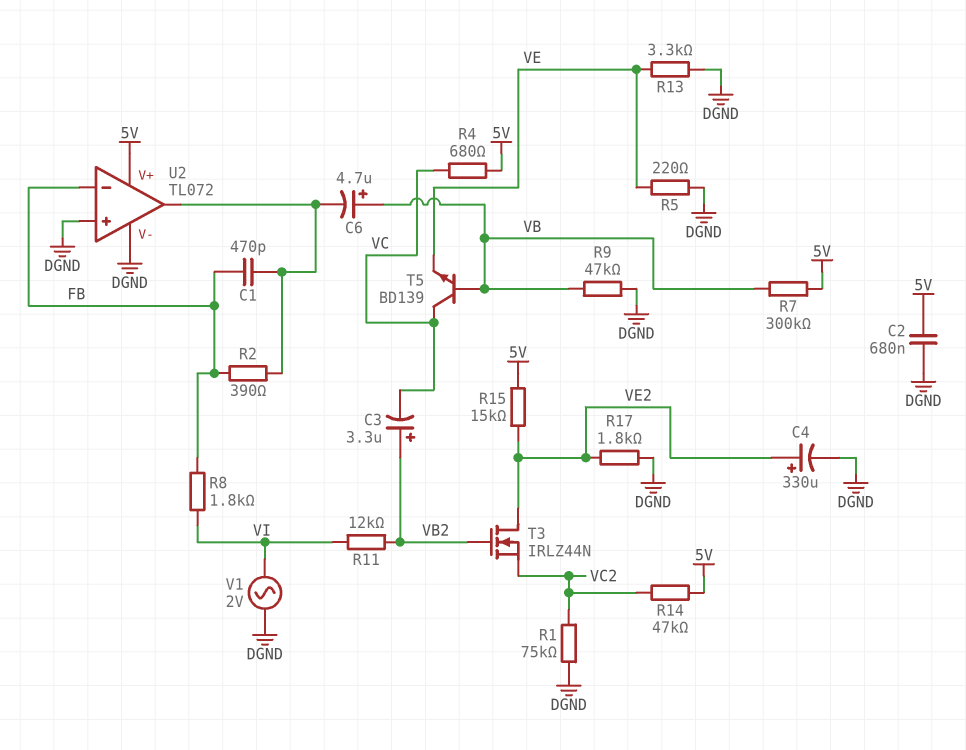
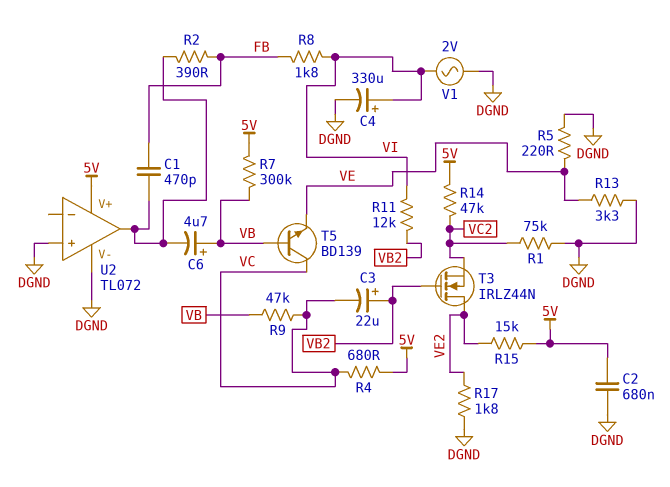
C3: 3.3uF (plus VB2, minus VC) -> 22uF (plus VB2, minus VC)
C4: 330uF (plus VE2, minus DGND) -> 330uF (plus VI, minus DGND)
R9: 47k (DGND, VB) -> 47k (VB, VC)
U2 pin in-: FB -> none

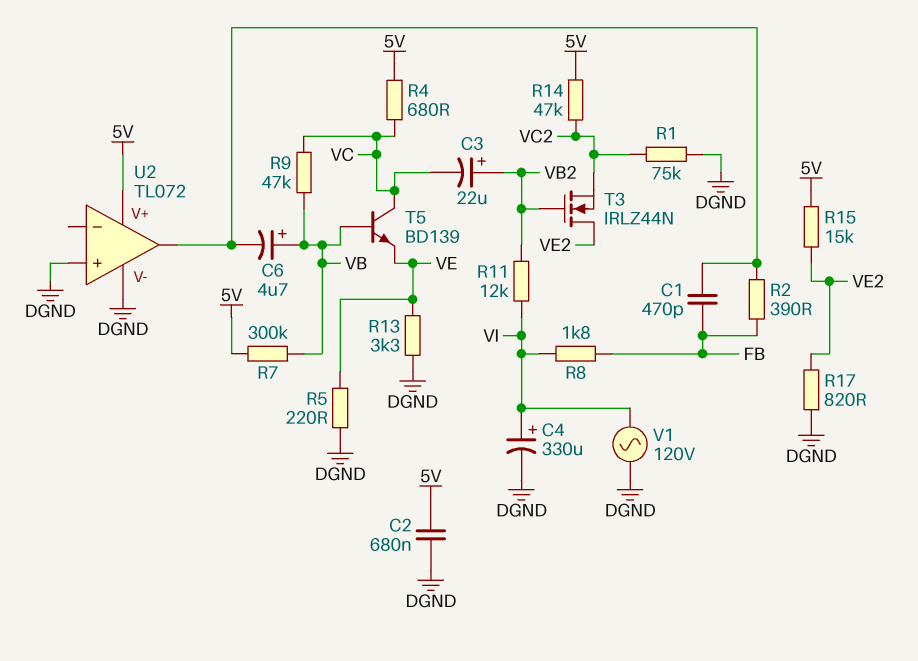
R17: 1.8k (DGND, VE2) -> 820 (DGND, VE2)
V1: AC 2V (DGND, VI) -> AC 120V (DGND, VI)

